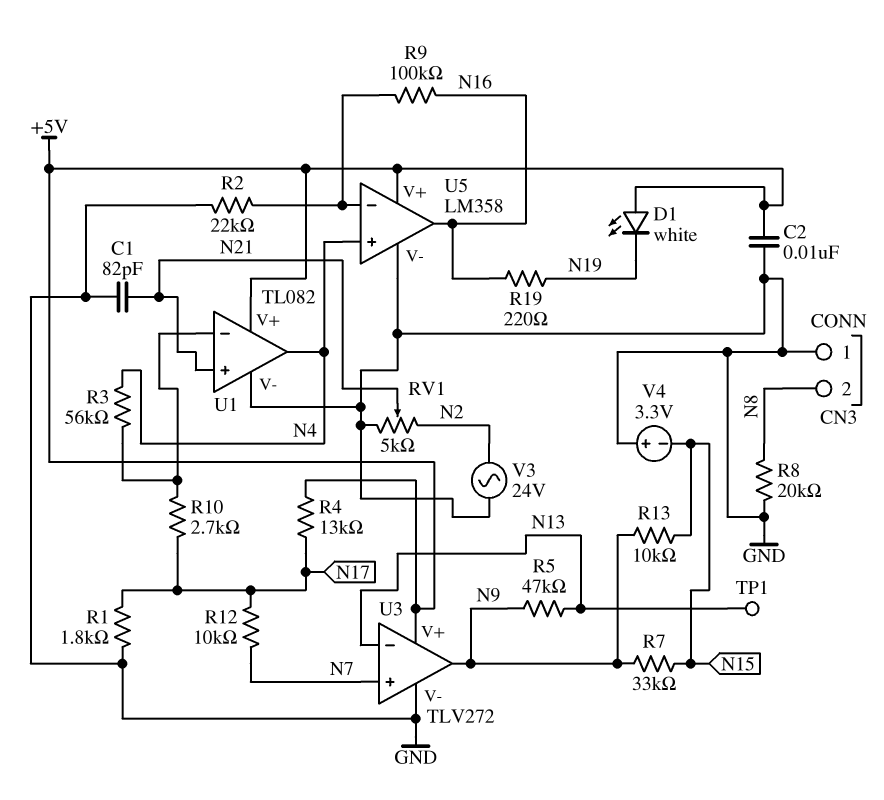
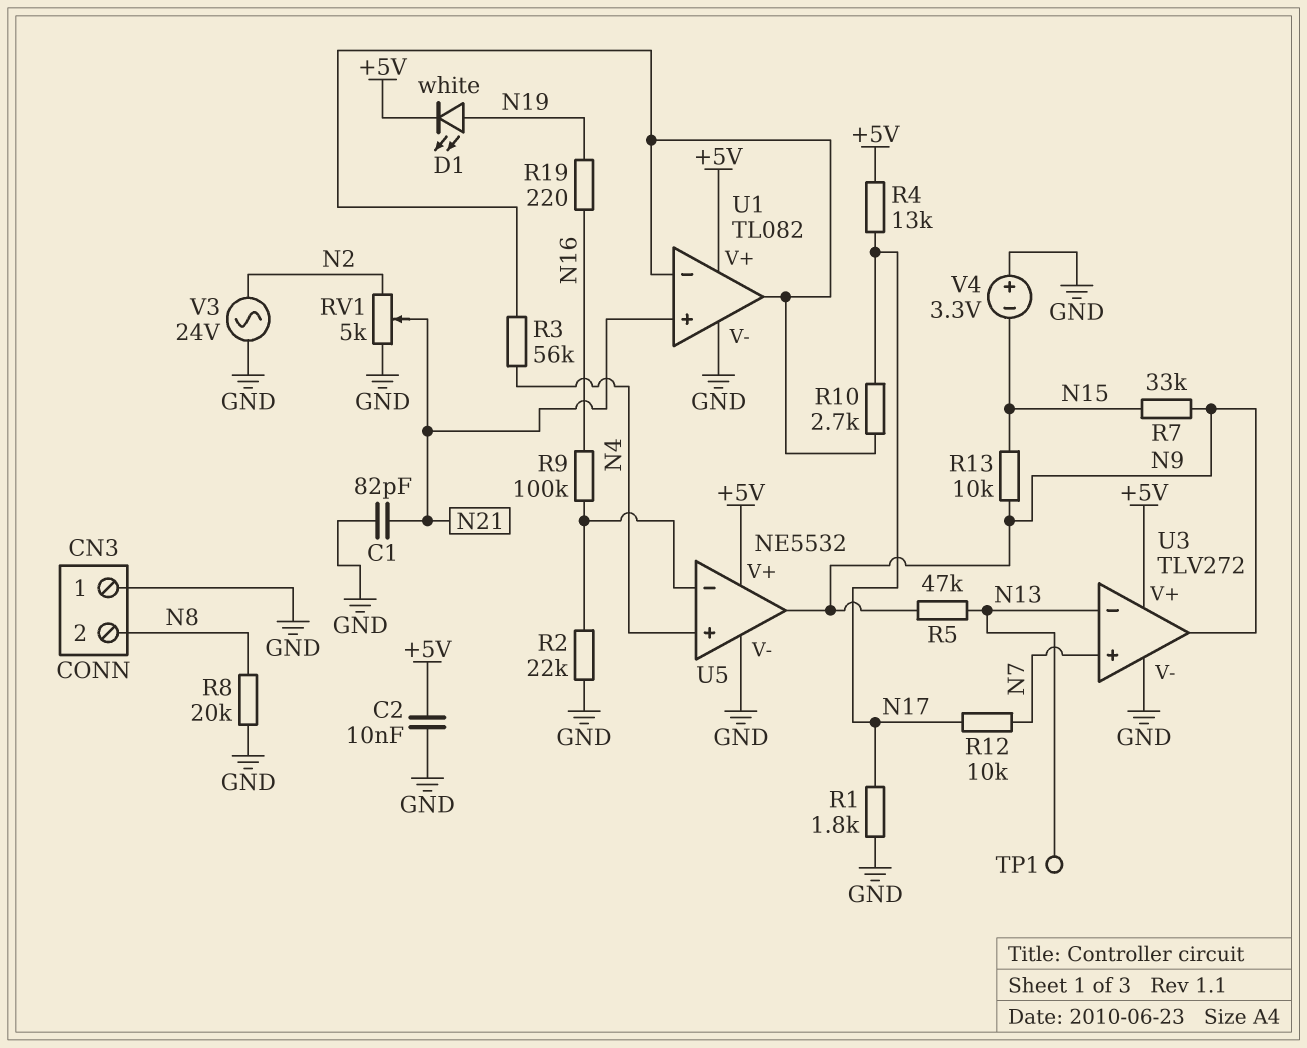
D1: LED white (A +5V, K N19) -> LED white (A N19, K +5V)
U1 pin out: N4 -> U1/in-
U5: LM358 -> NE5532
U5 pin out: N16 -> N9

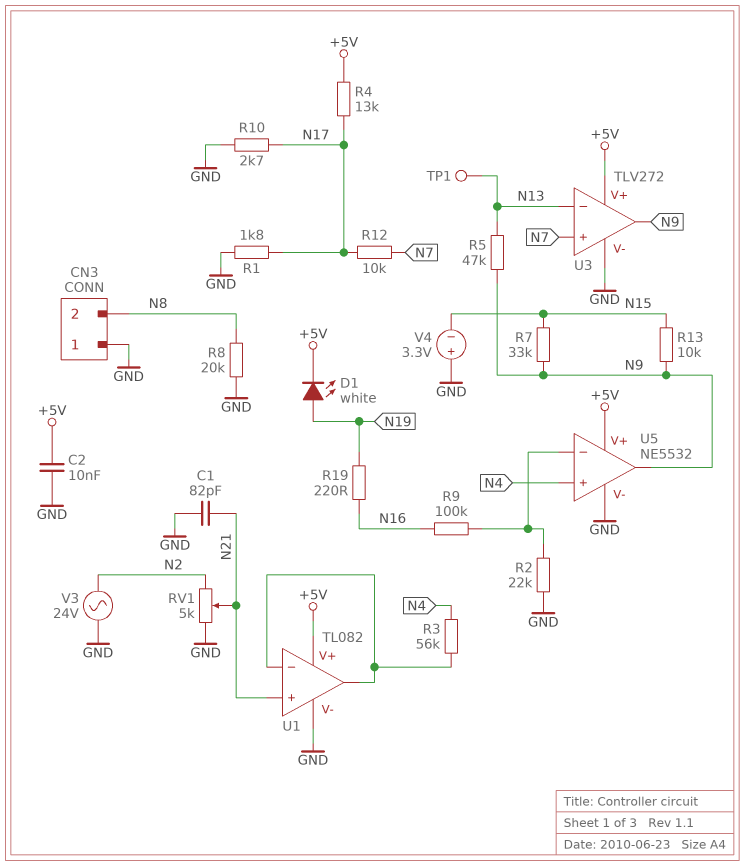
R10: 2.7k (N17, U1/in-) -> 2.7k (GND, N17)

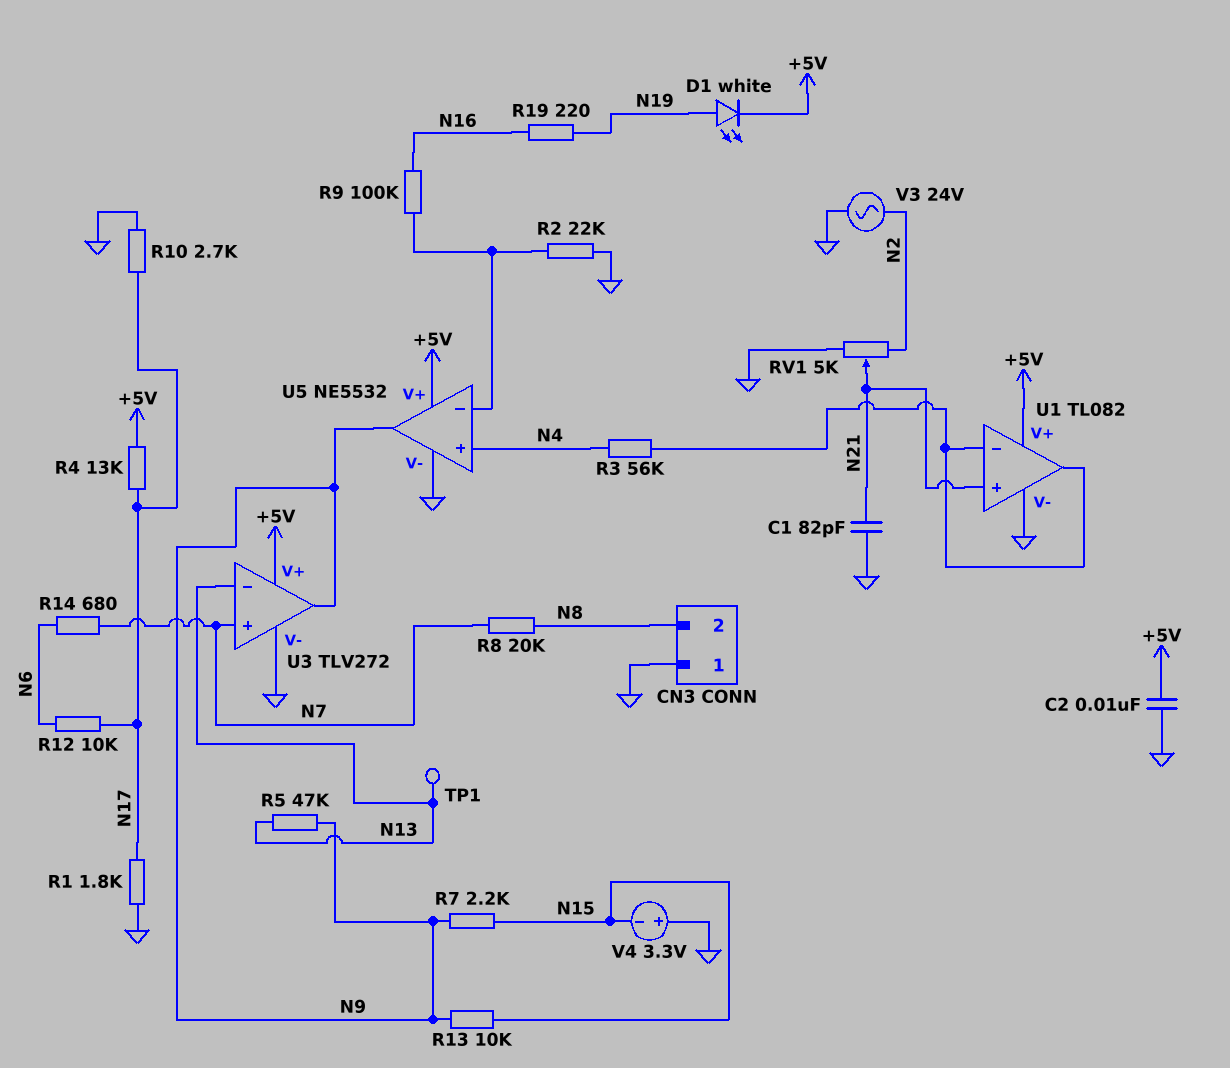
R7: 33k (N9, N15) -> 2.2k (N9, N15)
R8: 20k (GND, N8) -> 20k (N7, N8)
R12: 10k (N7, N17) -> 10k (N6, N17)
R14: none -> 680 (N6, N7)

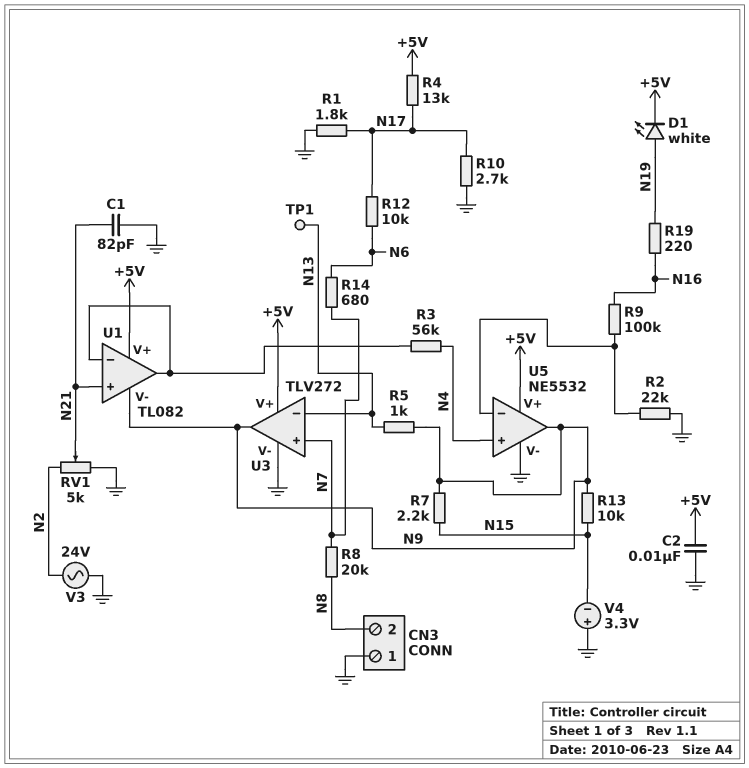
R5: 47k (N9, N13) -> 1k (N9, N13)
U1 pin V-: GND -> N9

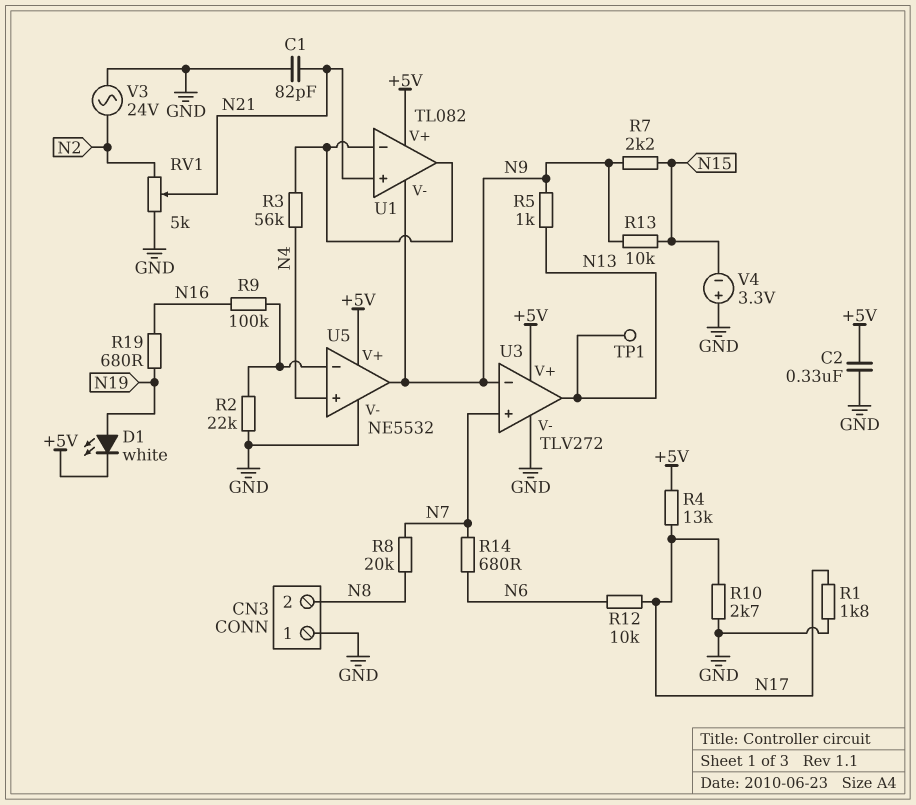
C2: 10nF (+5V, GND) -> 330nF (+5V, GND)
R19: 220 (N16, N19) -> 680 (N16, N19)
U3 pin in-: N13 -> N9
U3 pin out: N9 -> N13

